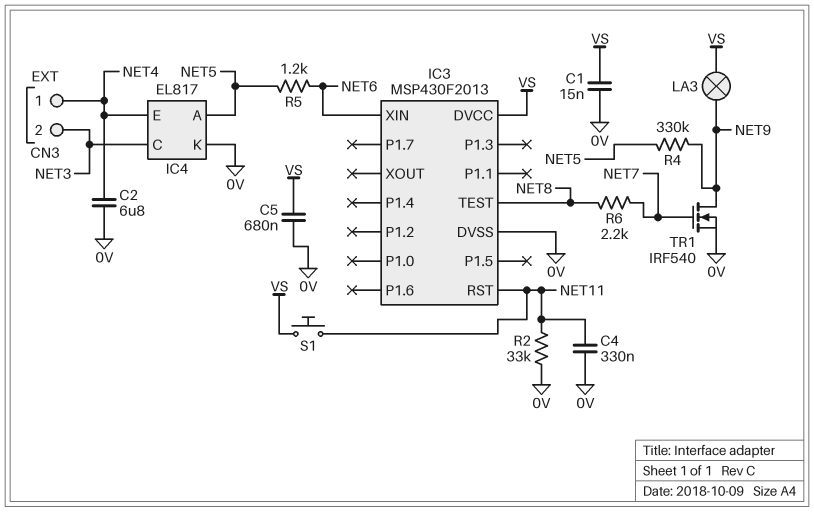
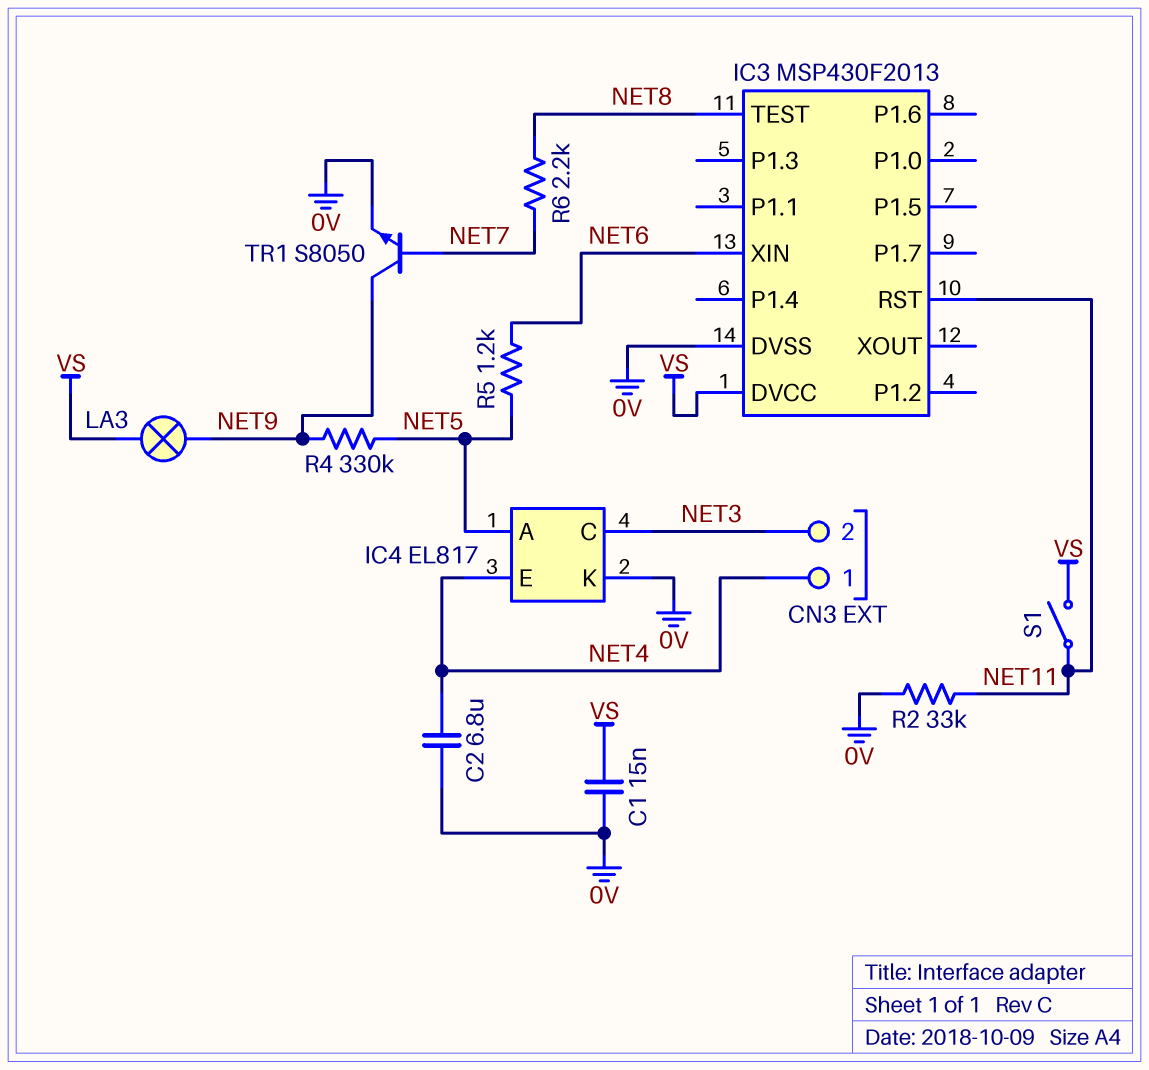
C4: 330nF (0V, NET11) -> none
C5: 680nF (0V, VS) -> none
S1: button (NET11, VS) -> switch (NET11, VS)
TR1: NMOS IRF540 (G NET7, D NET9, S 0V) -> NPN S8050 (B NET7, C NET9, E 0V)

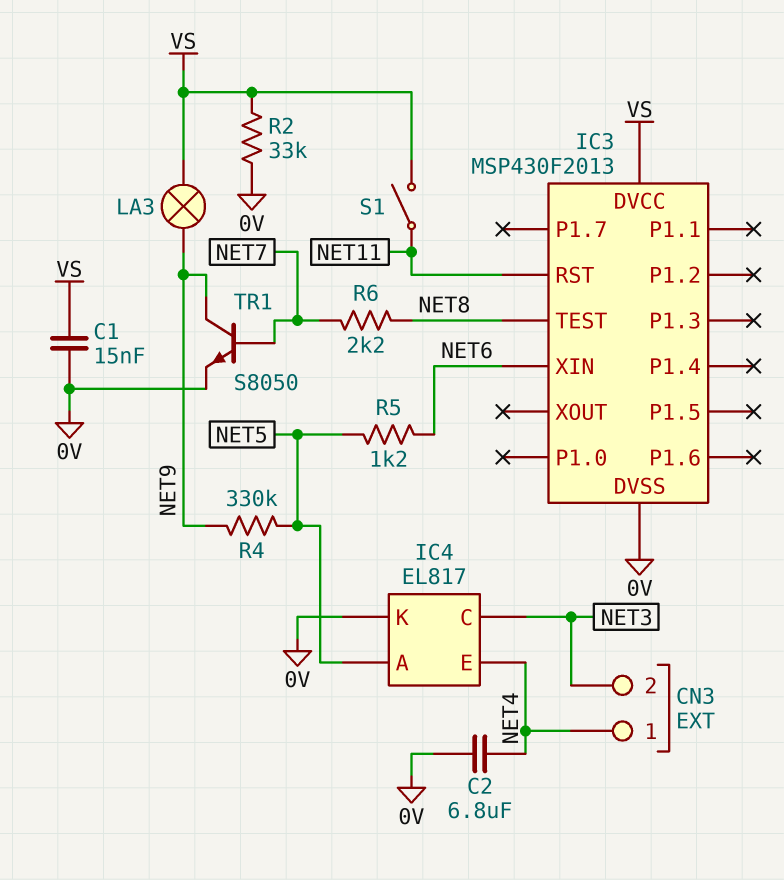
R2: 33k (0V, NET11) -> 33k (0V, VS)

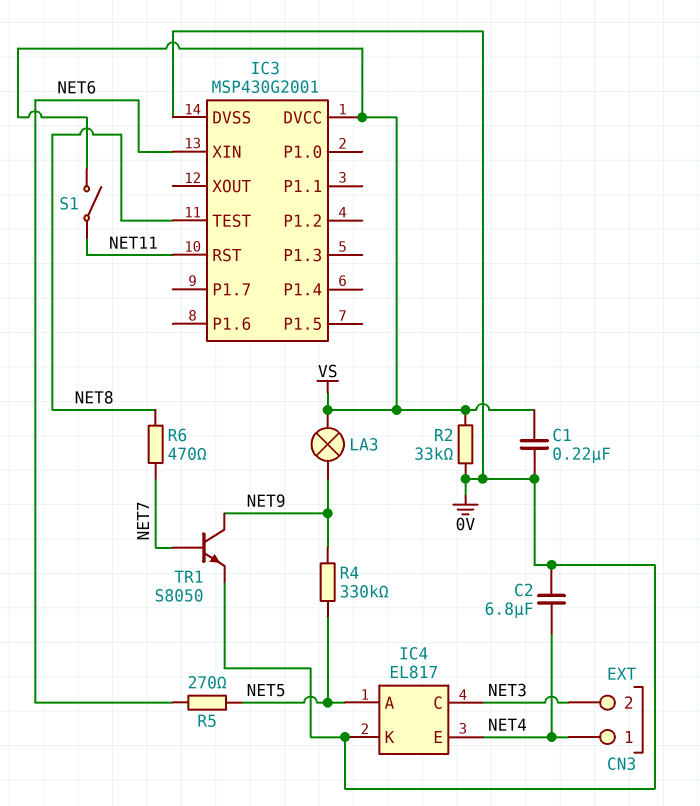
C1: 15nF (0V, VS) -> 220nF (0V, VS)
IC3: MSP430F2013 -> MSP430G2001
R5: 1.2k (NET5, NET6) -> 270 (NET5, NET6)
R6: 2.2k (NET7, NET8) -> 470 (NET7, NET8)

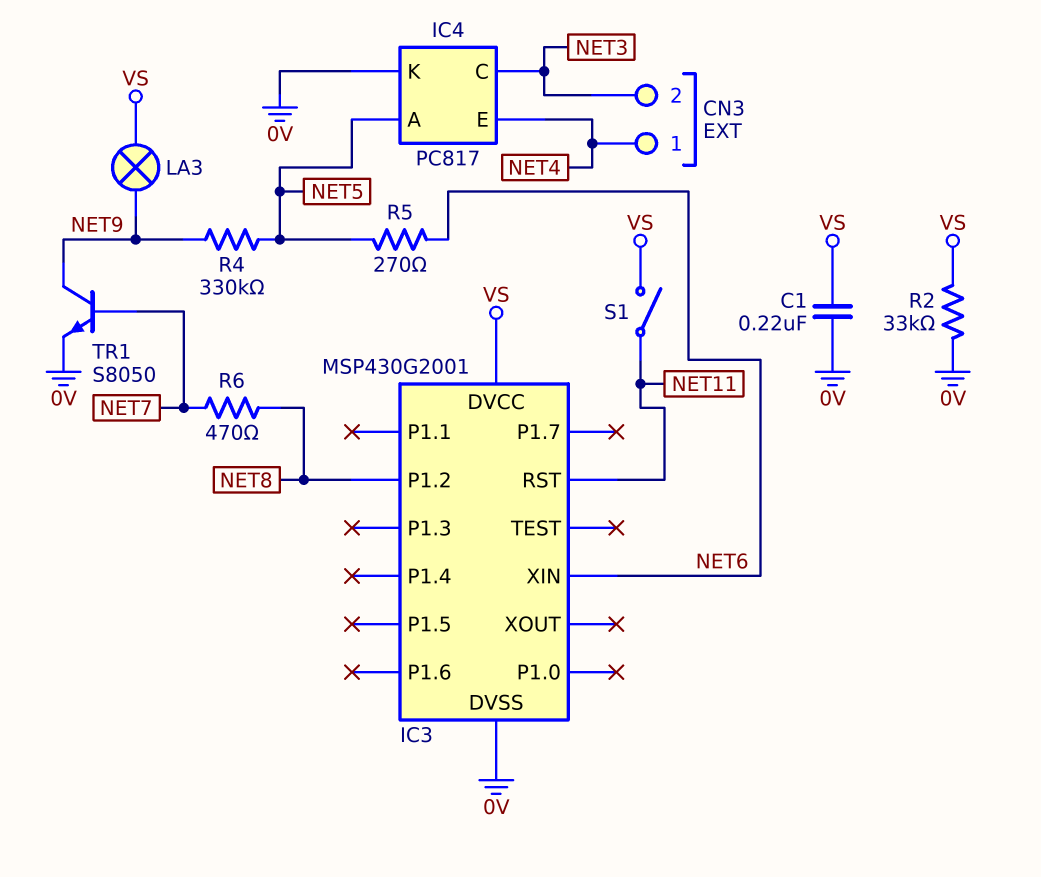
C2: 6.8uF (0V, NET4) -> none
IC3 pin P1.2: none -> NET8
IC3 pin TEST: NET8 -> none
IC4: EL817 -> PC817

